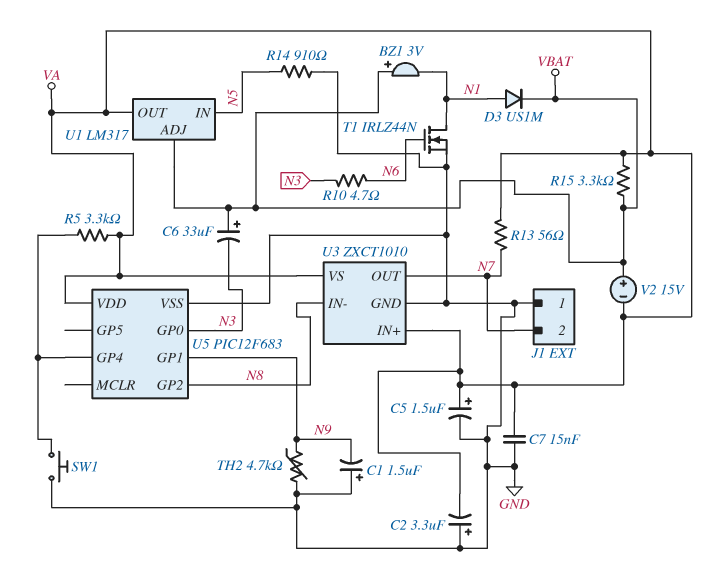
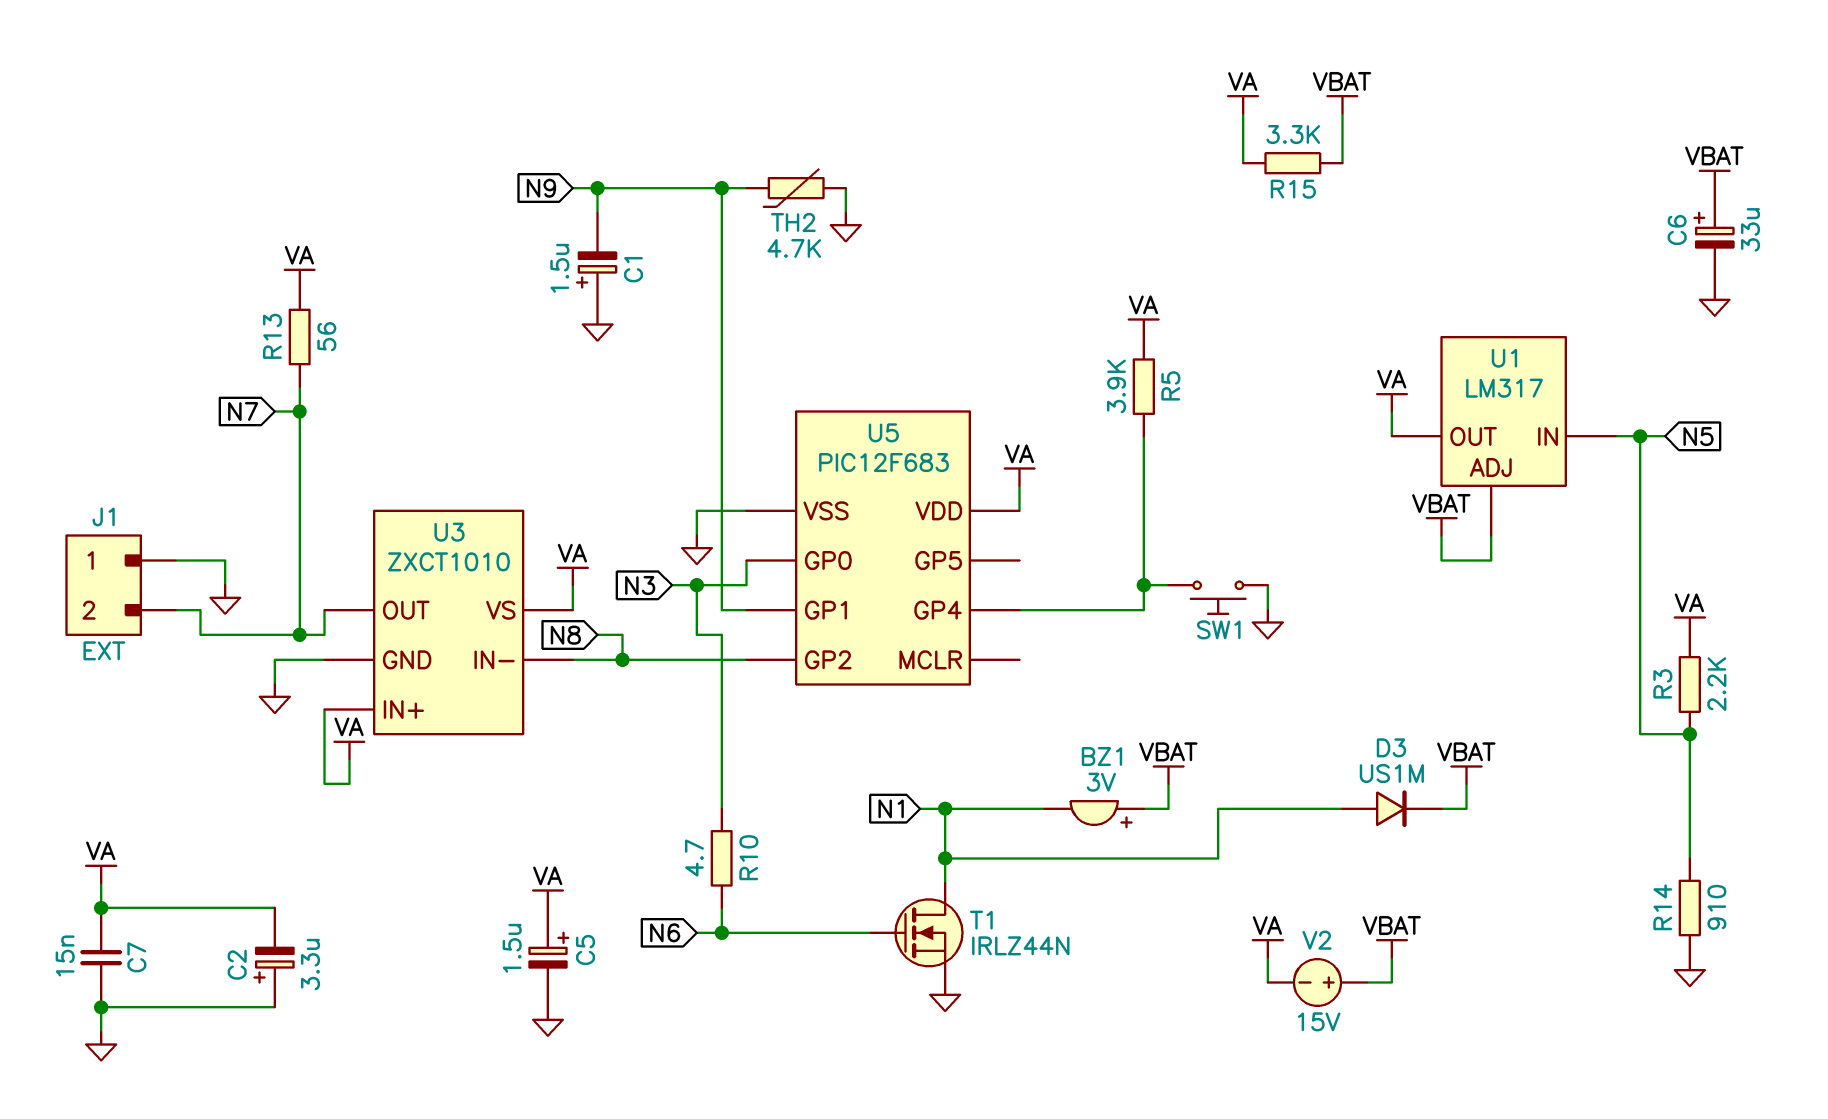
C6: 33uF (plus VBAT, minus N3) -> 33uF (plus VBAT, minus GND)
R3: none -> 2.2k (N5, VA)
R5: 3.3k (U5/GP4, VA) -> 3.9k (U5/GP4, VA)

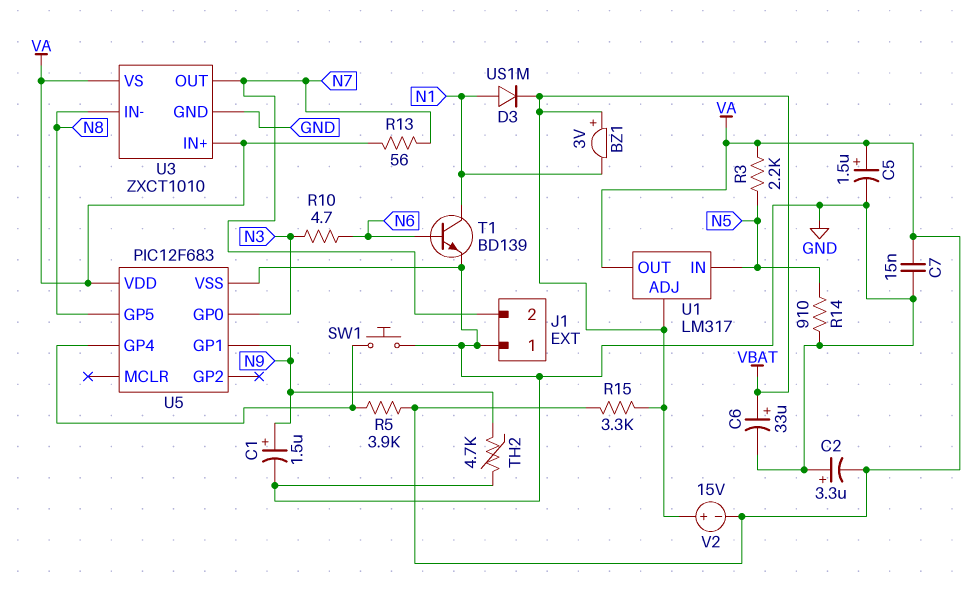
C1: 1.5uF (plus GND, minus N9) -> 1.5uF (plus N9, minus GND)
T1: NMOS IRLZ44N (G N6, D N1, S GND) -> NPN BD139 (B N6, C N1, E GND)
U5 pin GP2: N8 -> none
U5 pin GP5: none -> N8

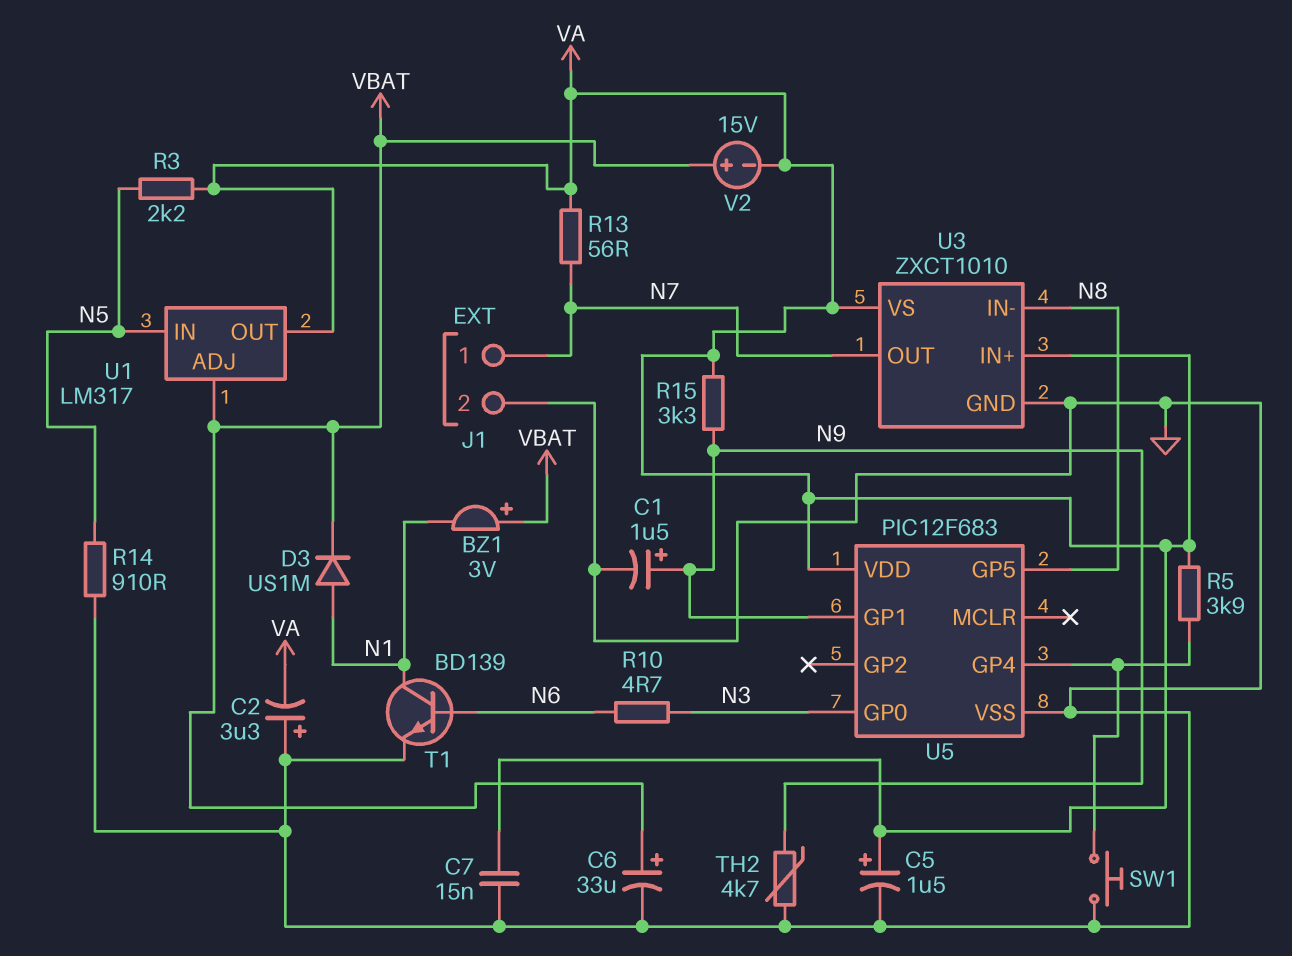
J1 pin 1: GND -> N7
J1 pin 2: N7 -> GND
R15: 3.3k (VA, VBAT) -> 3.3k (N9, VA)

